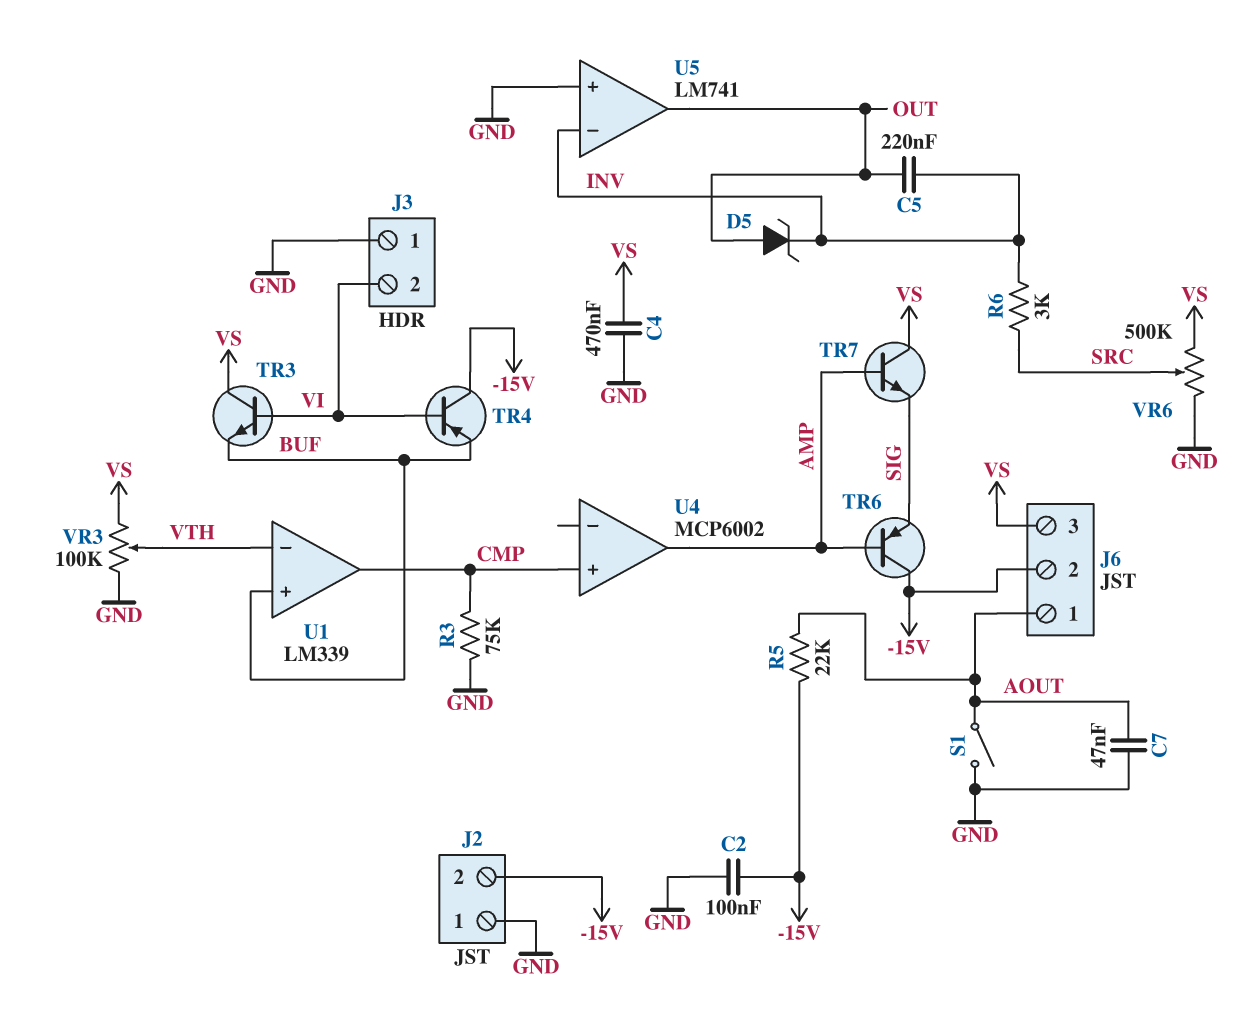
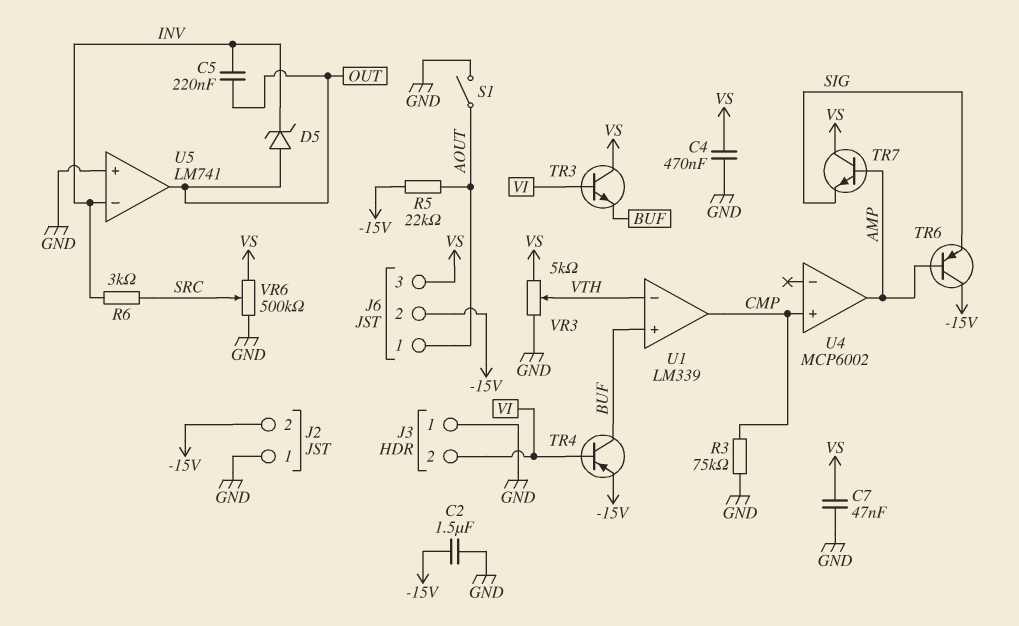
C2: 100nF (-15V, GND) -> 1.5uF (-15V, GND)
C7: 47nF (AOUT, GND) -> 47nF (GND, VS)
TR4: PNP (B VI, C -15V, E BUF) -> PNP (B VI, C BUF, E -15V)
VR3: 100k (GND, VS, wiper VTH) -> 5k (GND, VS, wiper VTH)

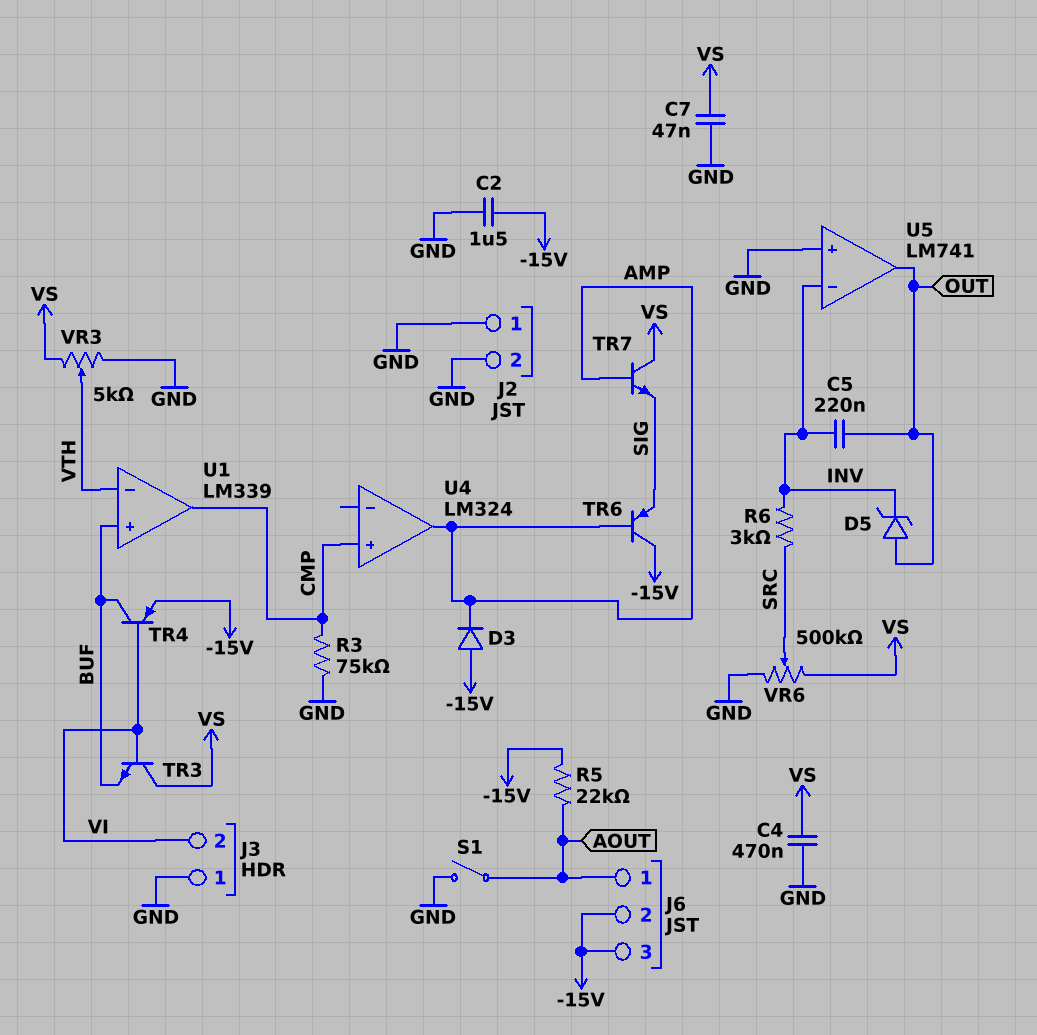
D3: none -> diode (A -15V, K AMP)
J2 pin 2: -15V -> GND
J6 pin 3: VS -> -15V
U4: MCP6002 -> LM324

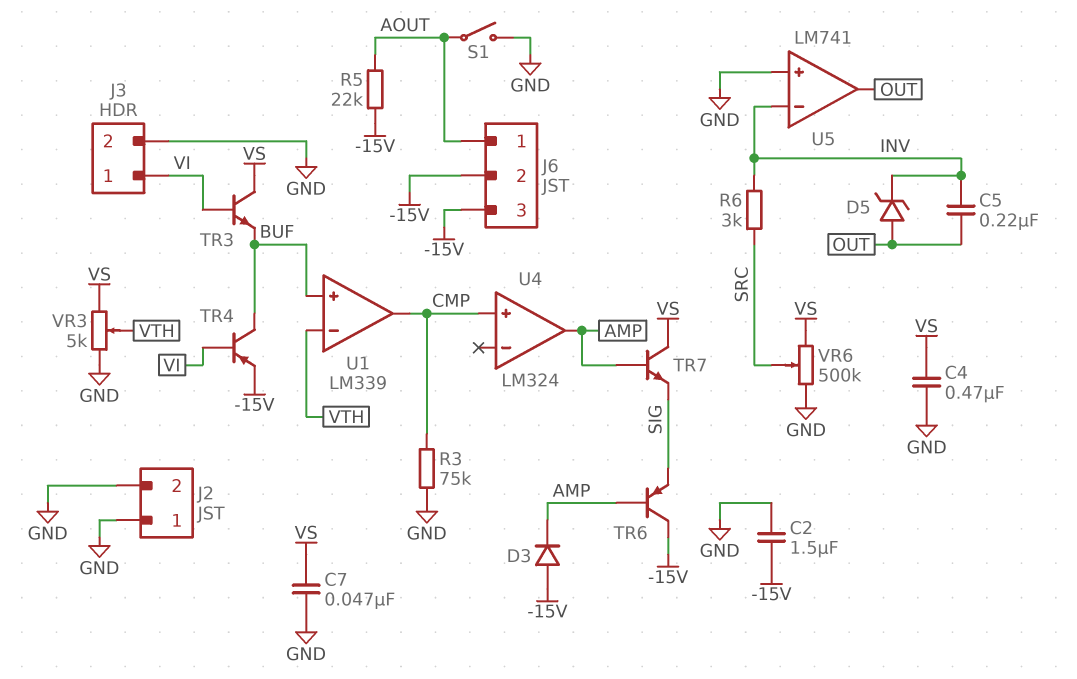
J3 pin 1: GND -> VI
J3 pin 2: VI -> GND

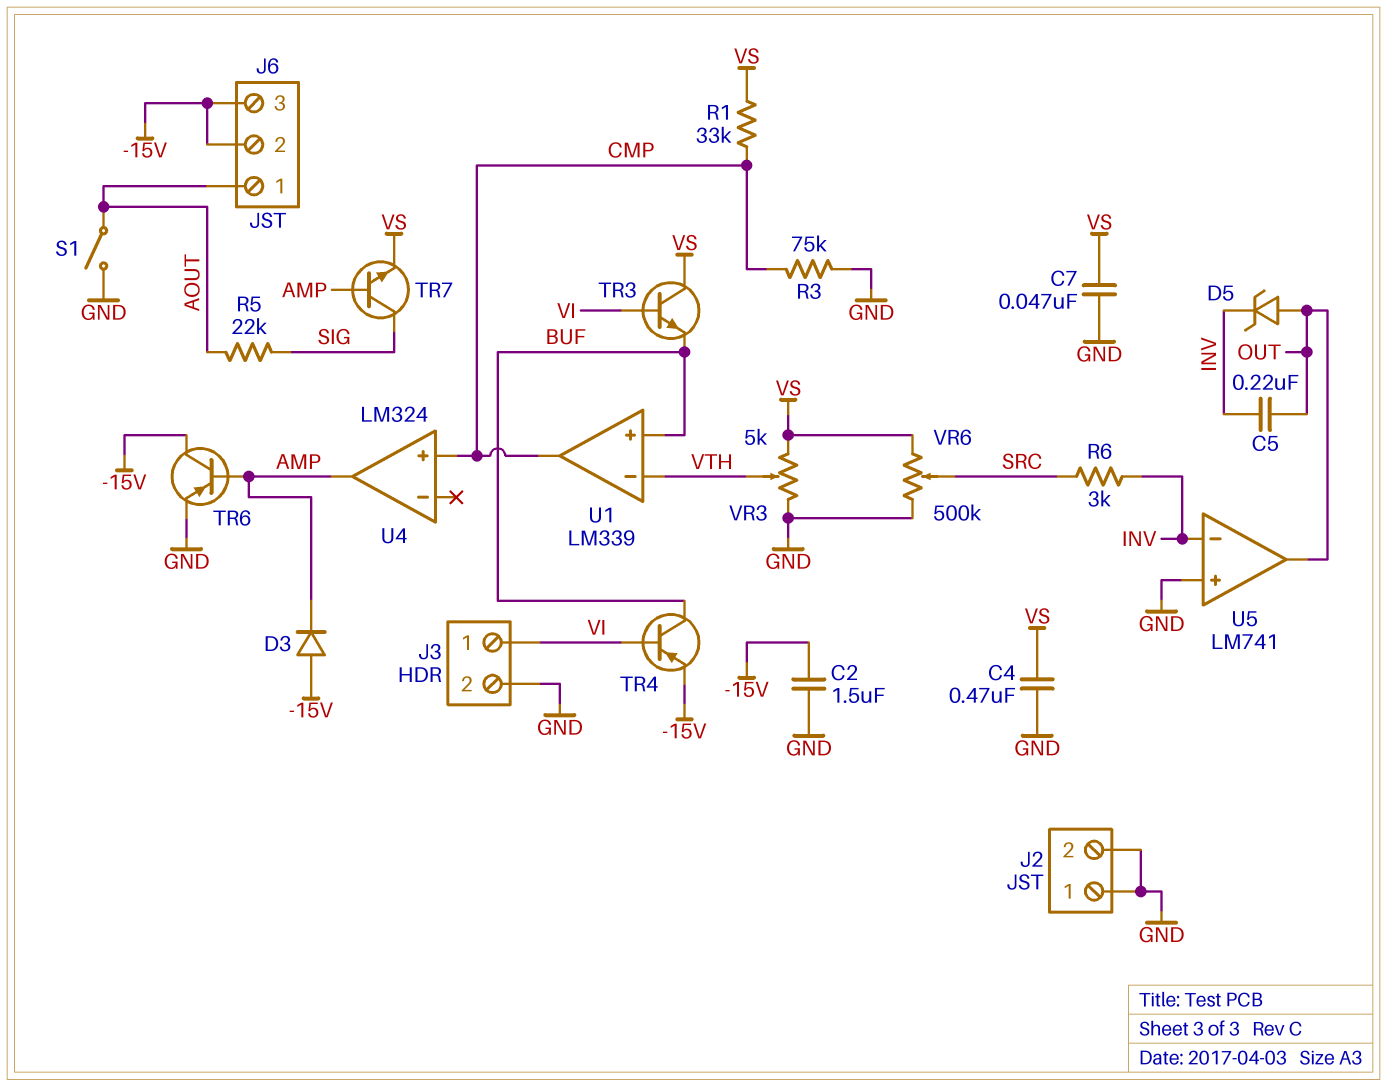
R1: none -> 33k (CMP, VS)
R5: 22k (-15V, AOUT) -> 22k (AOUT, SIG)
TR6: PNP (B AMP, C -15V, E SIG) -> PNP (B AMP, C -15V, E GND)
TR7: NPN (B AMP, C VS, E SIG) -> NPN (B AMP, C SIG, E VS)

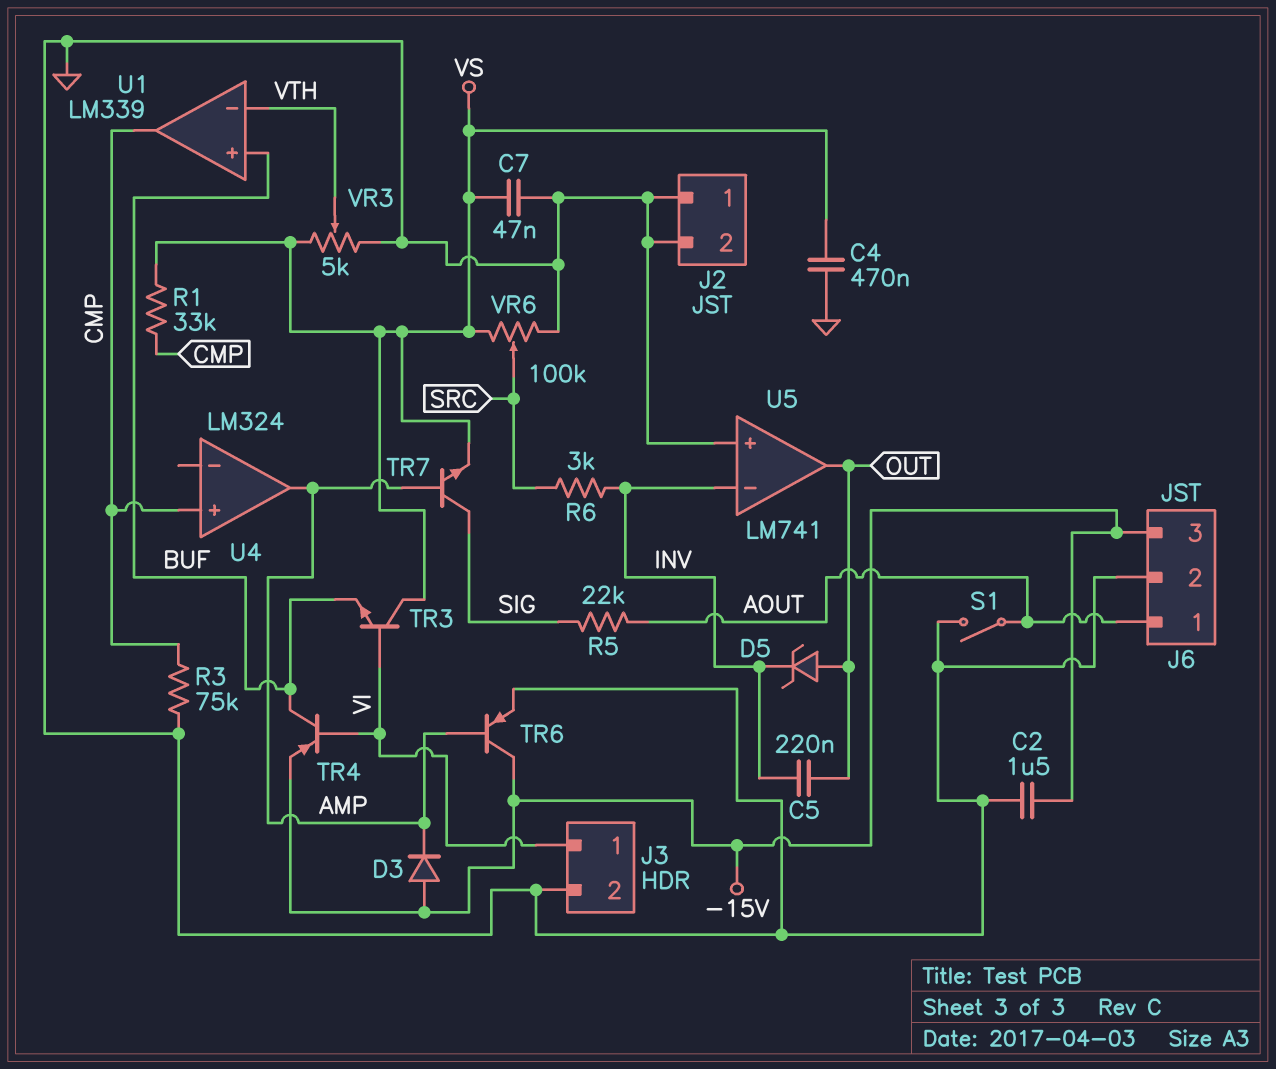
J6 pin 2: -15V -> GND
VR6: 500k (GND, VS, wiper SRC) -> 100k (GND, VS, wiper SRC)

